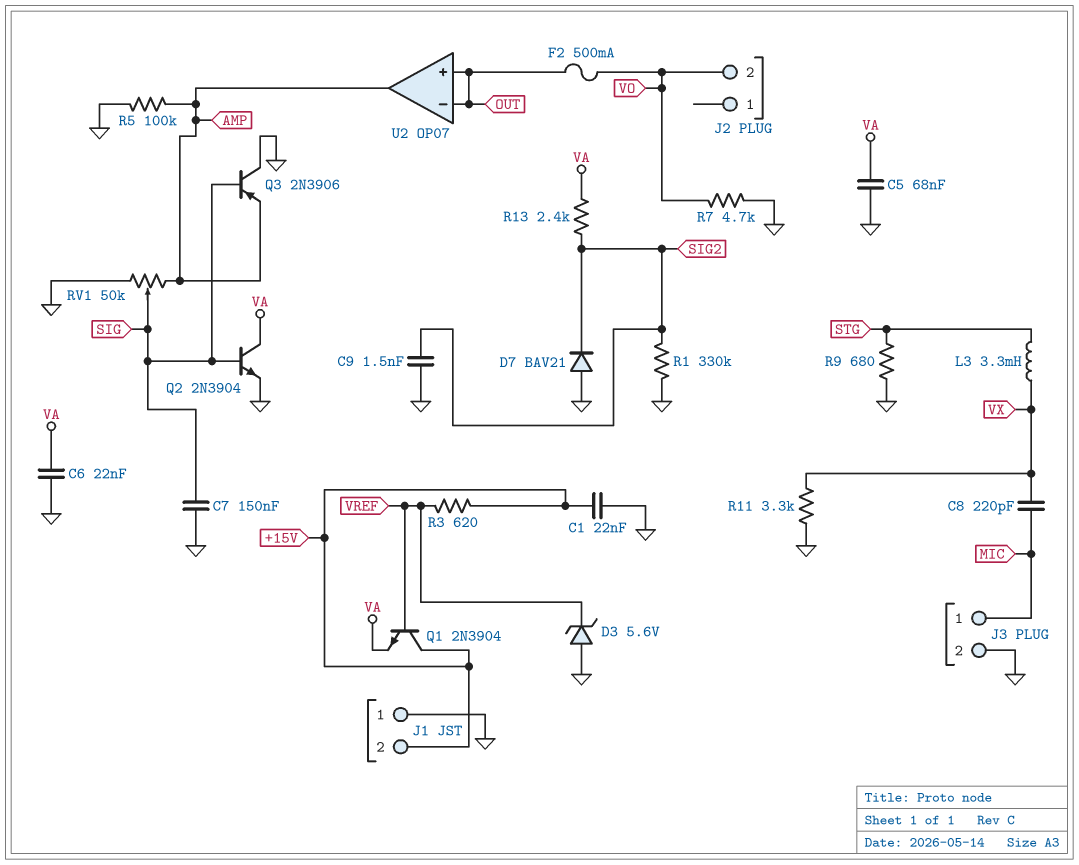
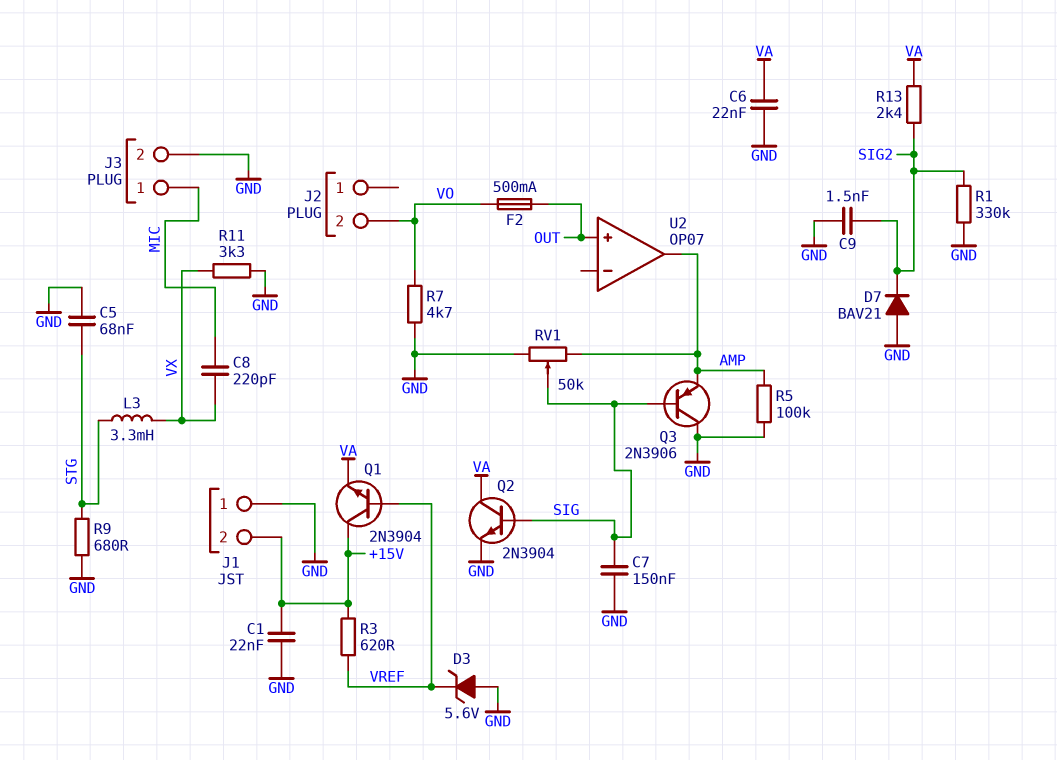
C5: 68nF (GND, VA) -> 68nF (GND, STG)
U2 pin in-: OUT -> none

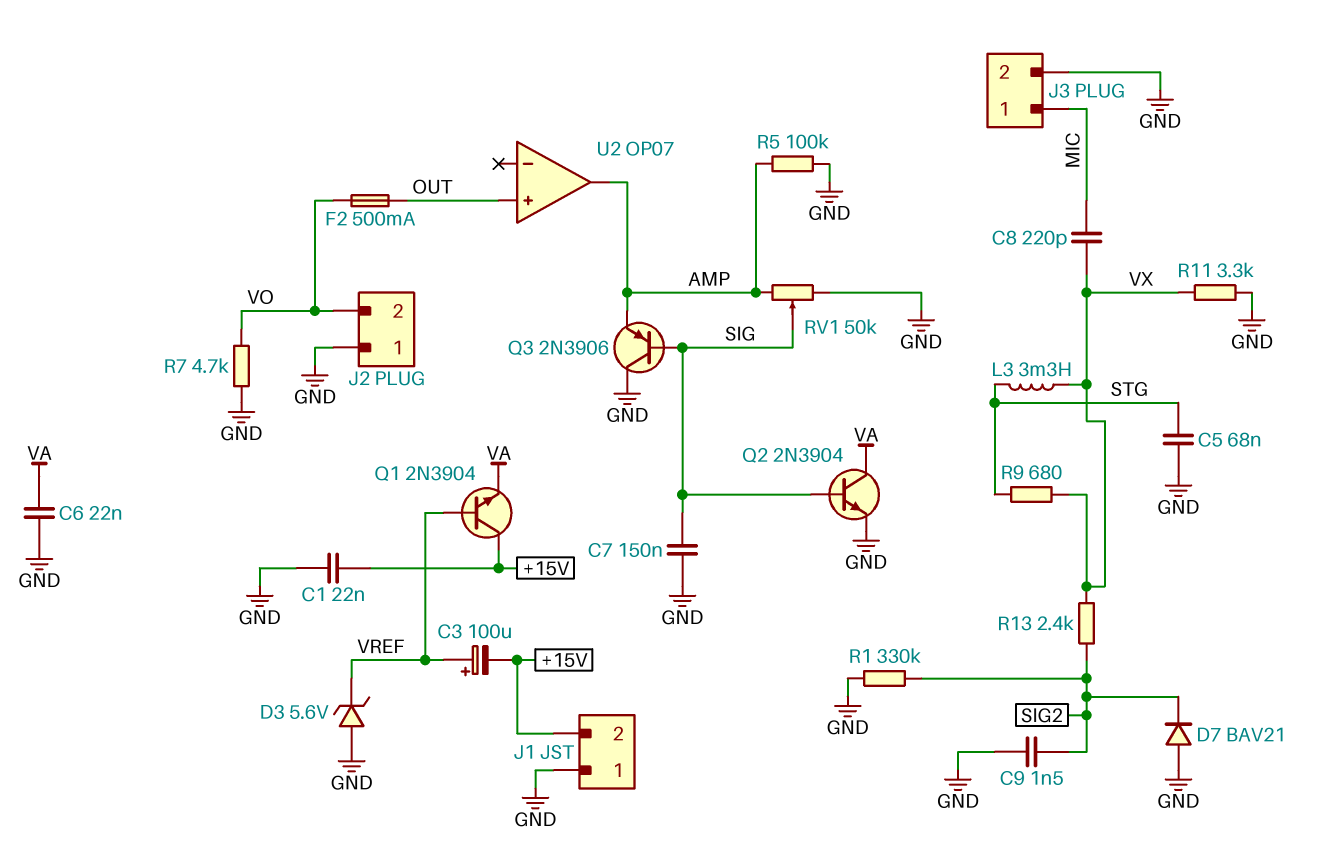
C3: none -> 100uF (plus VREF, minus +15V)
J2 pin 1: none -> GND
R3: 620 (+15V, VREF) -> none
R9: 680 (GND, STG) -> 680 (STG, VX)
R13: 2.4k (SIG2, VA) -> 2.4k (SIG2, VX)

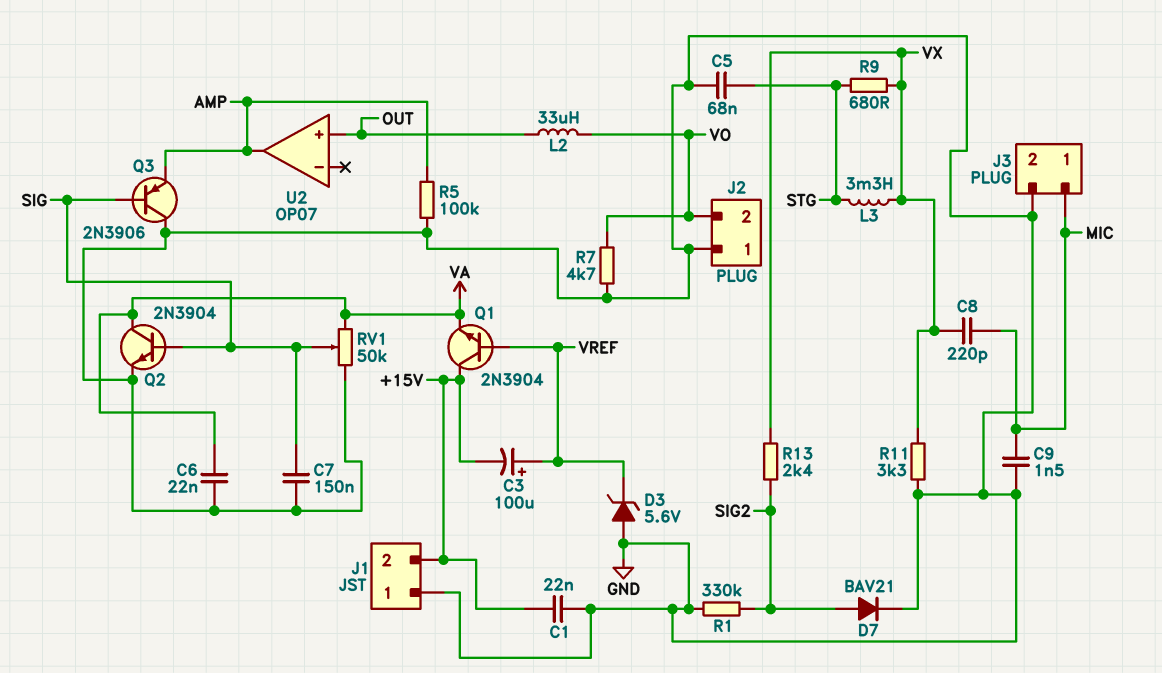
C9: 1.5nF (GND, SIG2) -> 1.5nF (GND, MIC)
D7: diode BAV21 (A GND, K SIG2) -> diode BAV21 (A SIG2, K GND)
F2: 500mA (OUT, VO) -> none
L2: none -> 33uH (OUT, VO)
RV1: 50k (AMP, GND, wiper SIG) -> 50k (GND, VA, wiper SIG)

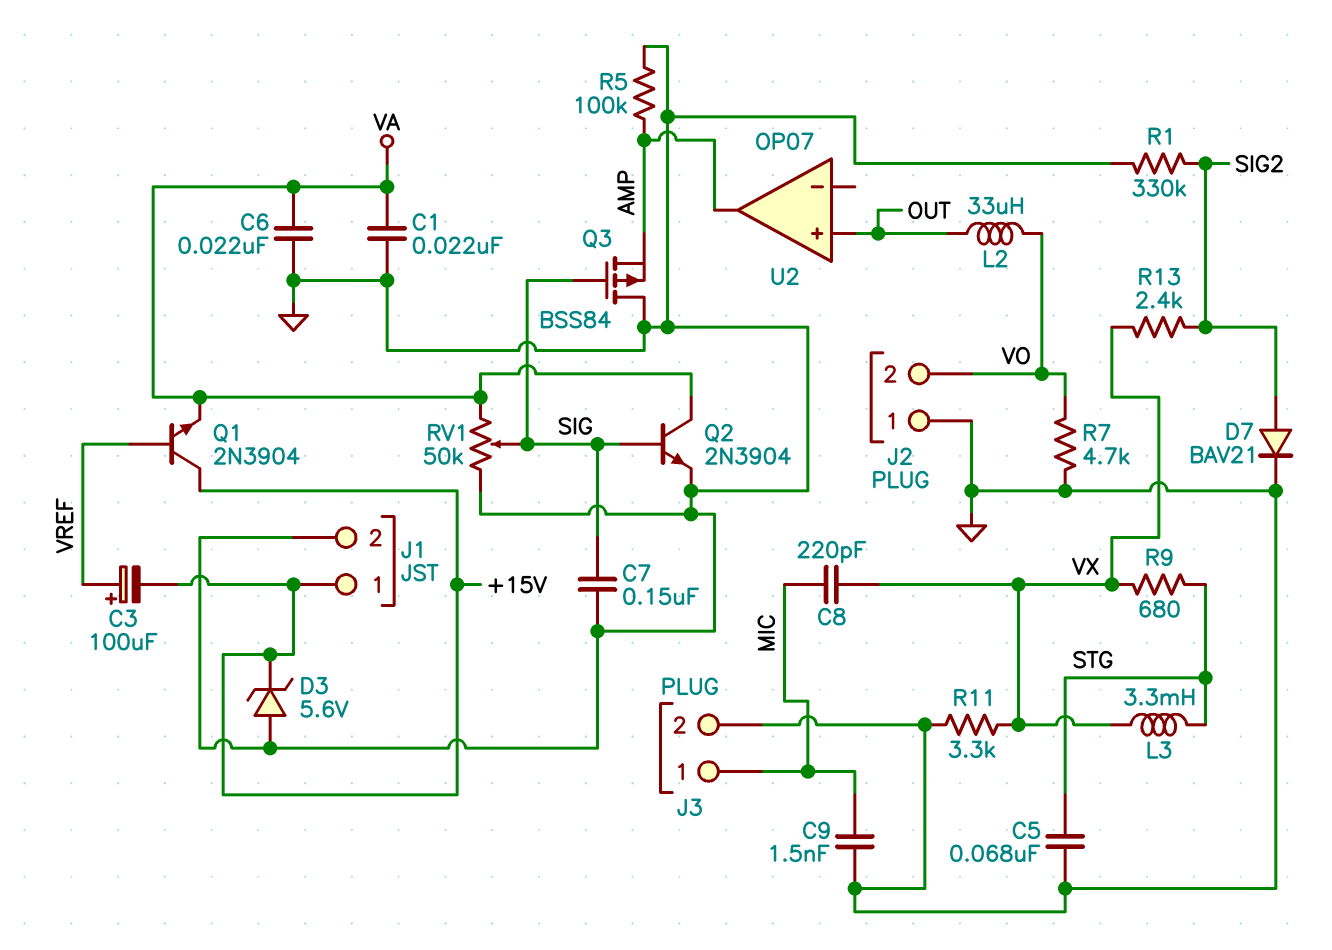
C1: 22nF (+15V, GND) -> 22nF (GND, VA)
D3: zener 5.6V (A GND, K VREF) -> zener 5.6V (A GND, K +15V)
J1 pin 1: GND -> +15V
J1 pin 2: +15V -> GND
Q3: PNP 2N3906 (B SIG, C GND, E AMP) -> PMOS BSS84 (G SIG, D GND, S AMP)

